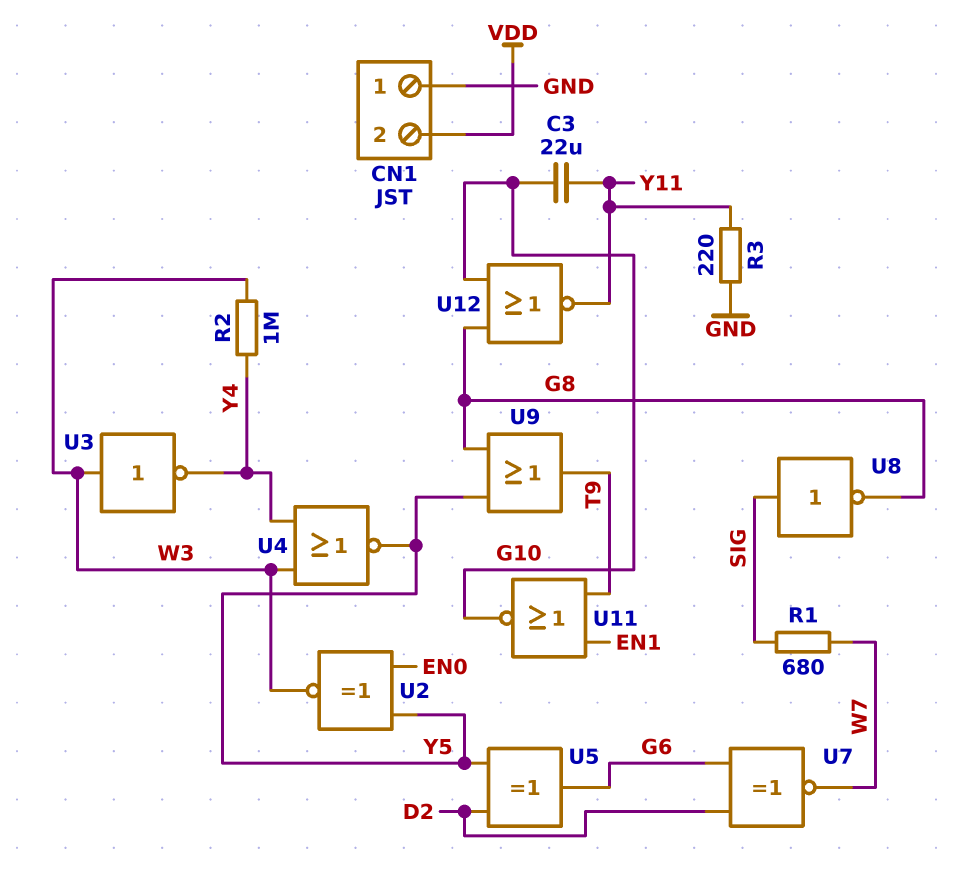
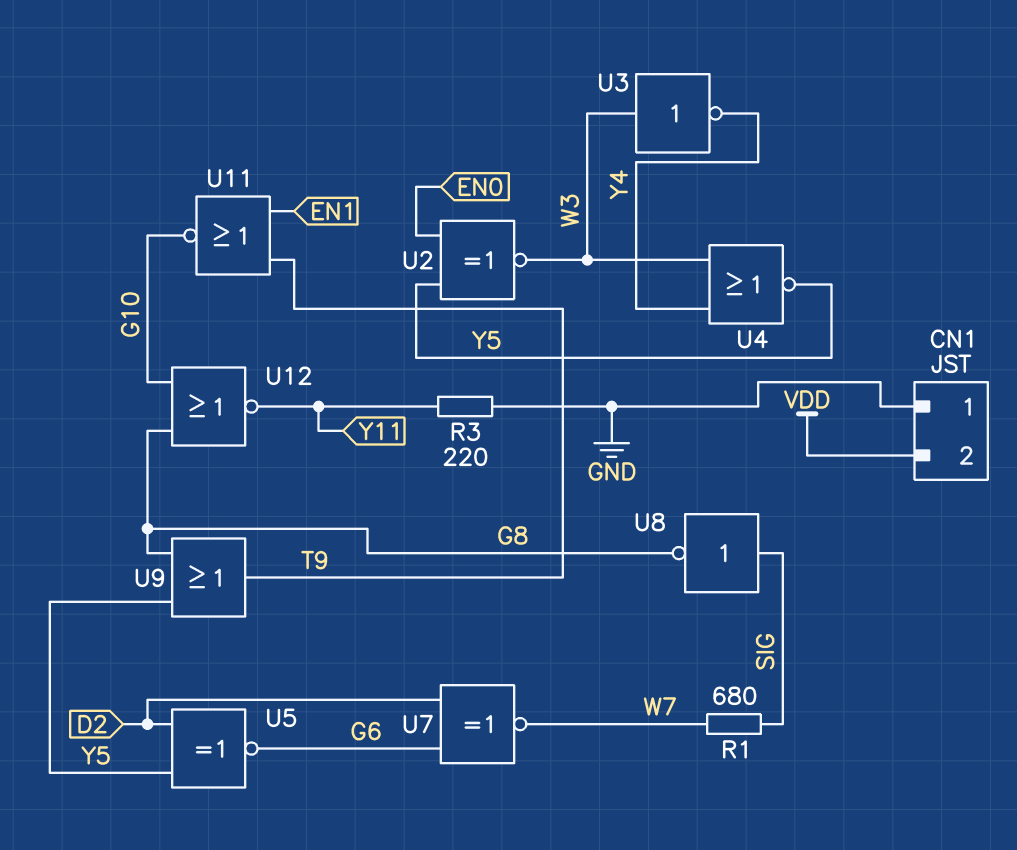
C3: 22uF (G10, Y11) -> none
R2: 1M (W3, Y4) -> none
U5: XOR (in D2, in Y5, out G6) -> XNOR (in D2, in Y5, out G6)

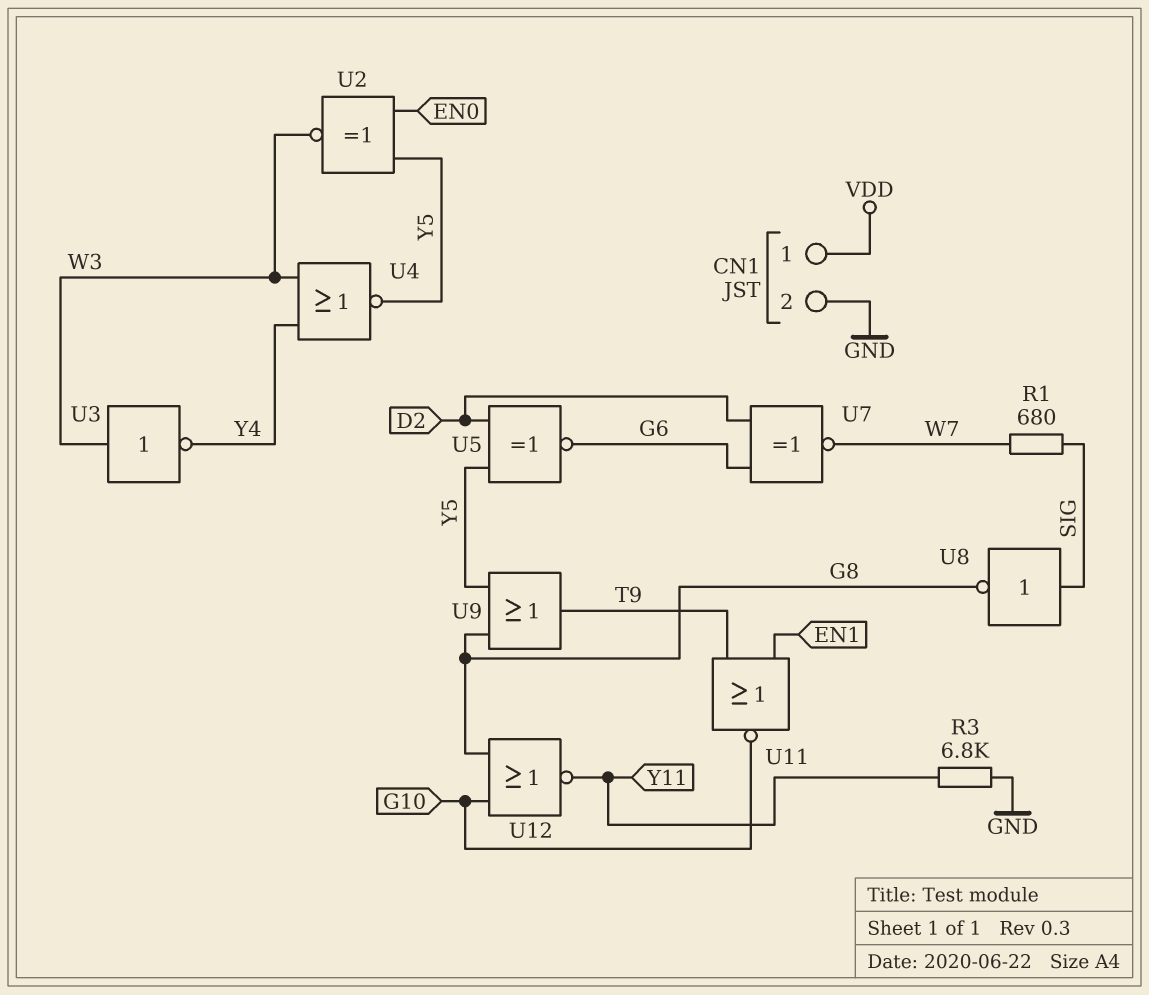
CN1 pin 1: GND -> VDD
CN1 pin 2: VDD -> GND
R3: 220 (GND, Y11) -> 6.8k (GND, Y11)

